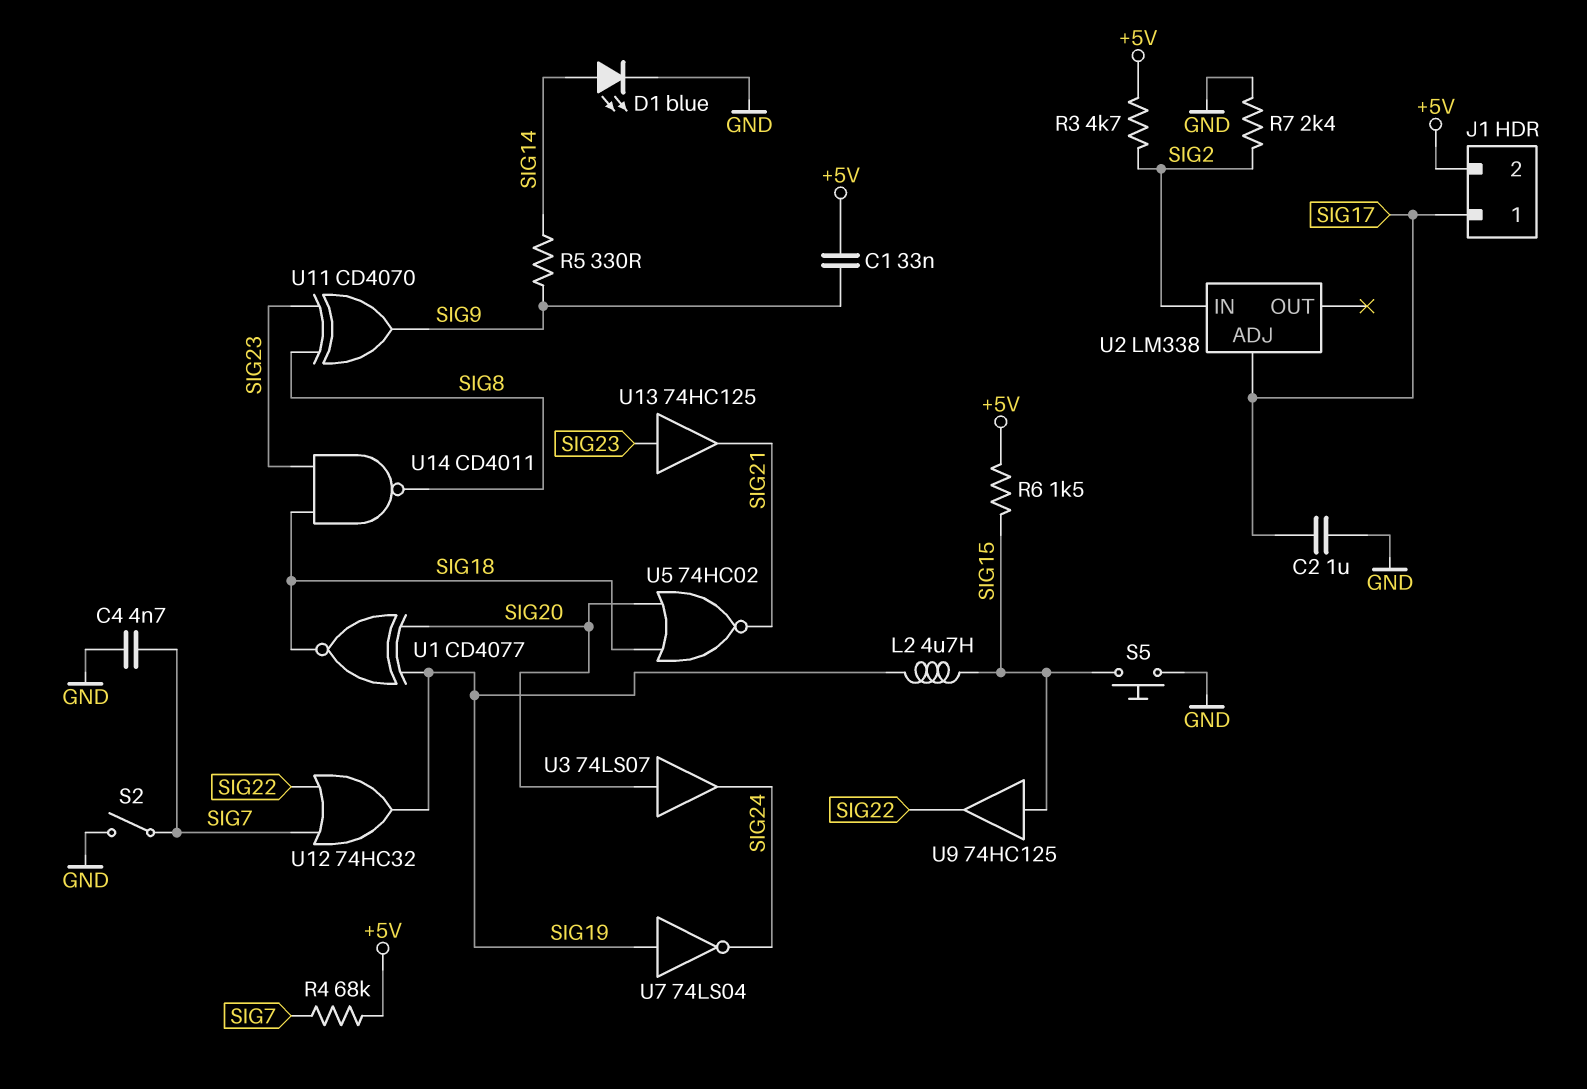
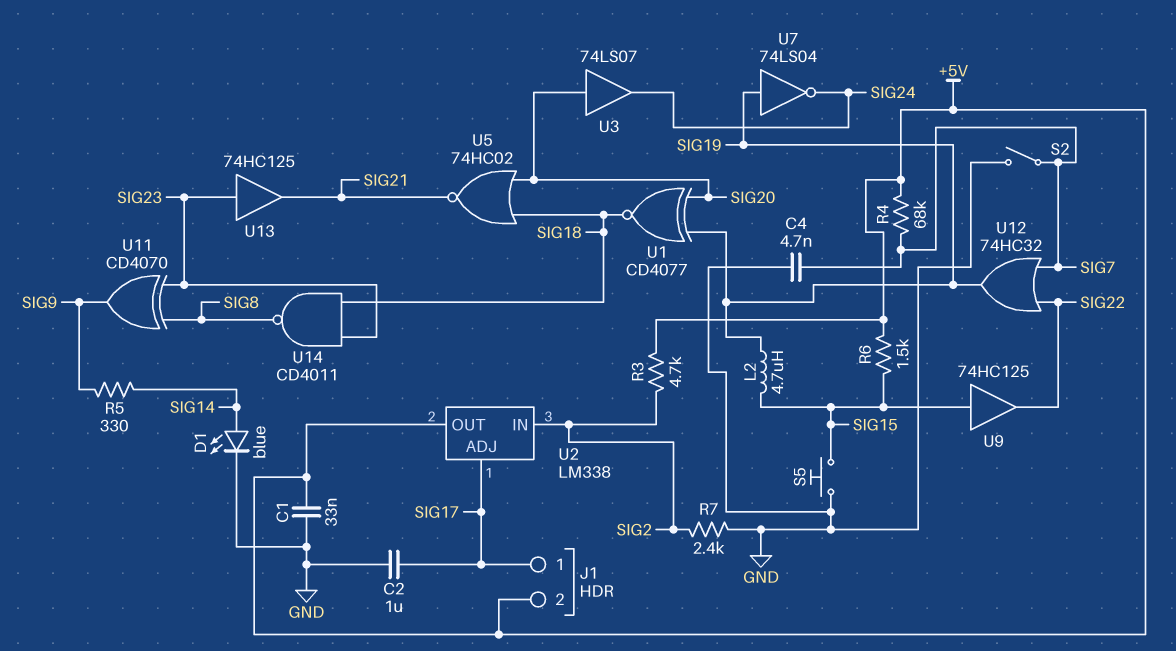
C1: 33nF (+5V, SIG9) -> 33nF (+5V, GND)
U2 pin OUT: none -> +5V

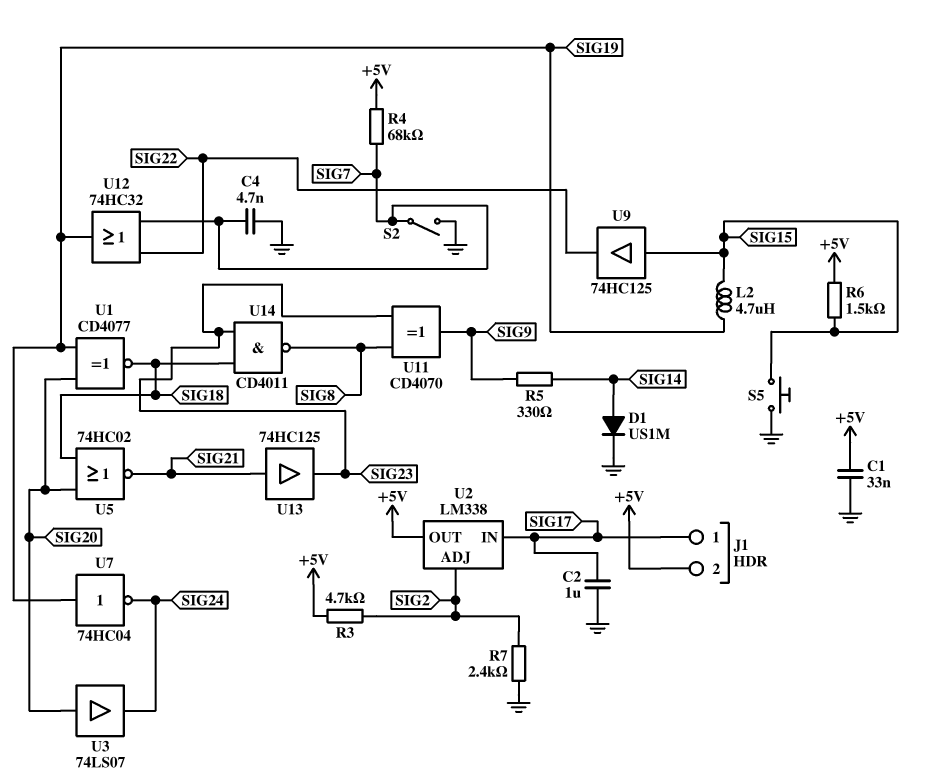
D1: LED blue (A SIG14, K GND) -> diode US1M (A SIG14, K GND)
U2 pin ADJ: SIG17 -> SIG2
U2 pin IN: SIG2 -> SIG17
U7: NOT 74LS04 (in SIG19, out SIG24) -> NOT 74HC04 (in SIG19, out SIG24)
U13: buffer 74HC125 (in SIG23, out SIG21) -> buffer 74HC125 (in SIG21, out SIG23)

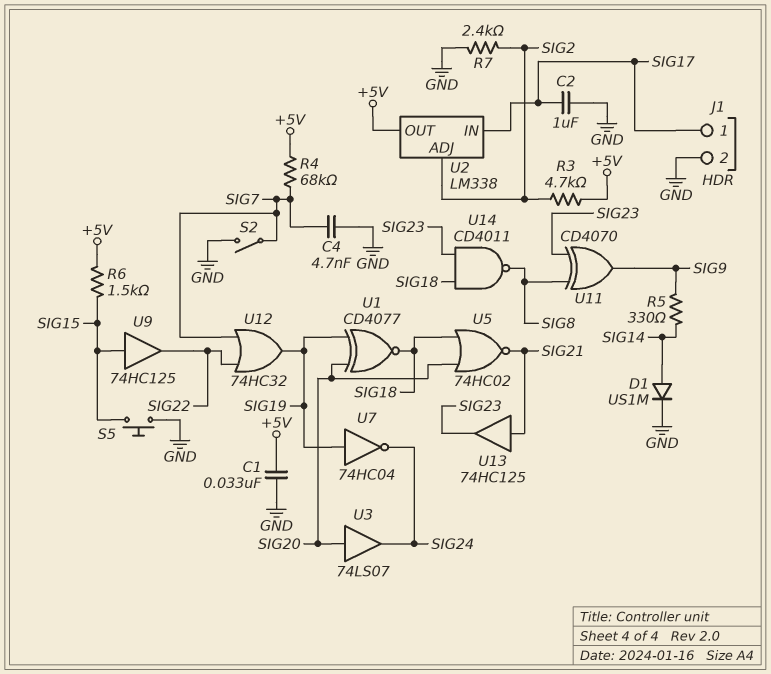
J1 pin 2: +5V -> GND
L2: 4.7uH (SIG15, SIG19) -> none

